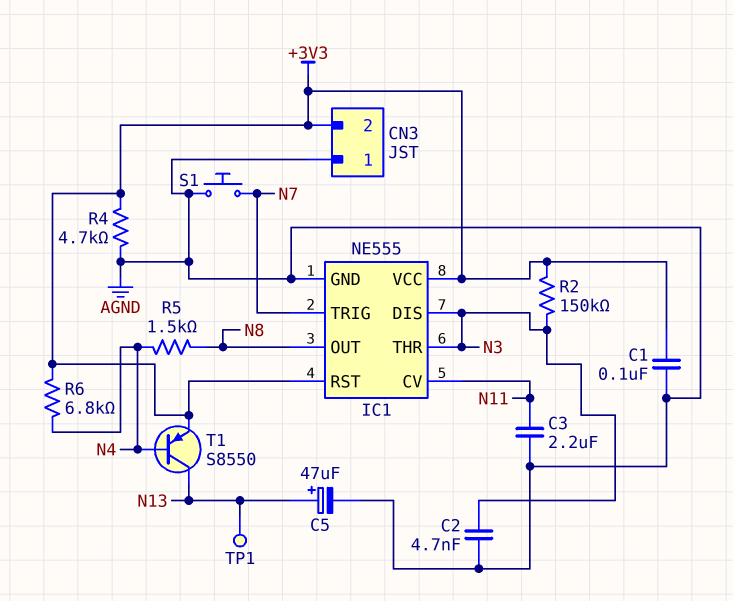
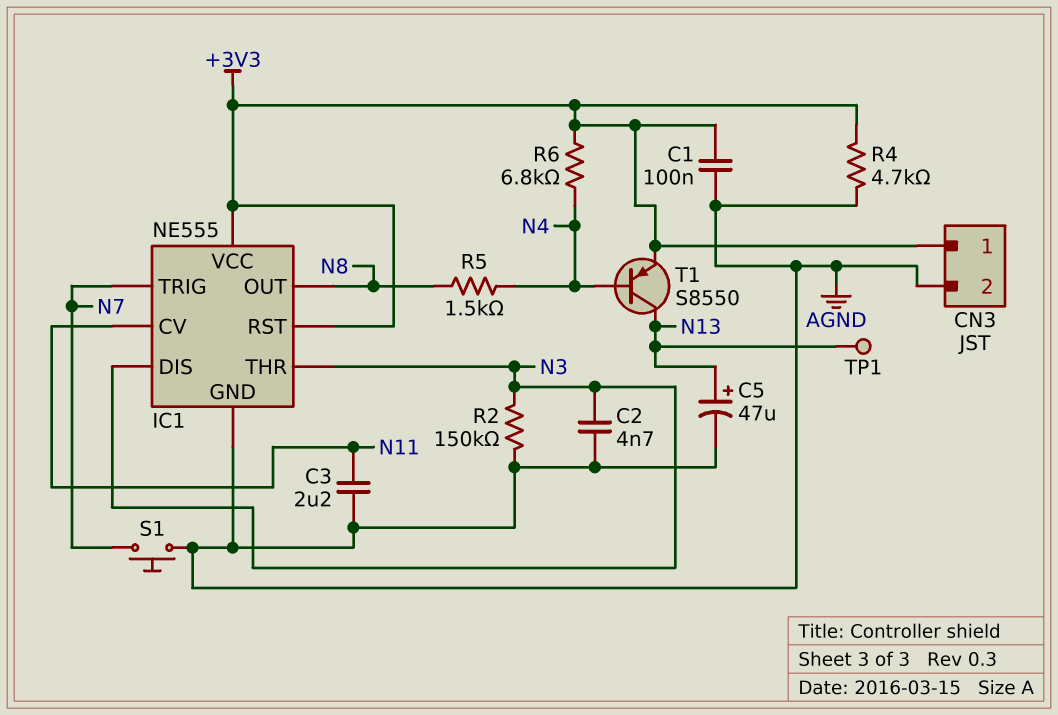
CN3 pin 1: AGND -> +3V3
CN3 pin 2: +3V3 -> AGND
R2: 150k (+3V3, N3) -> 150k (AGND, N3)

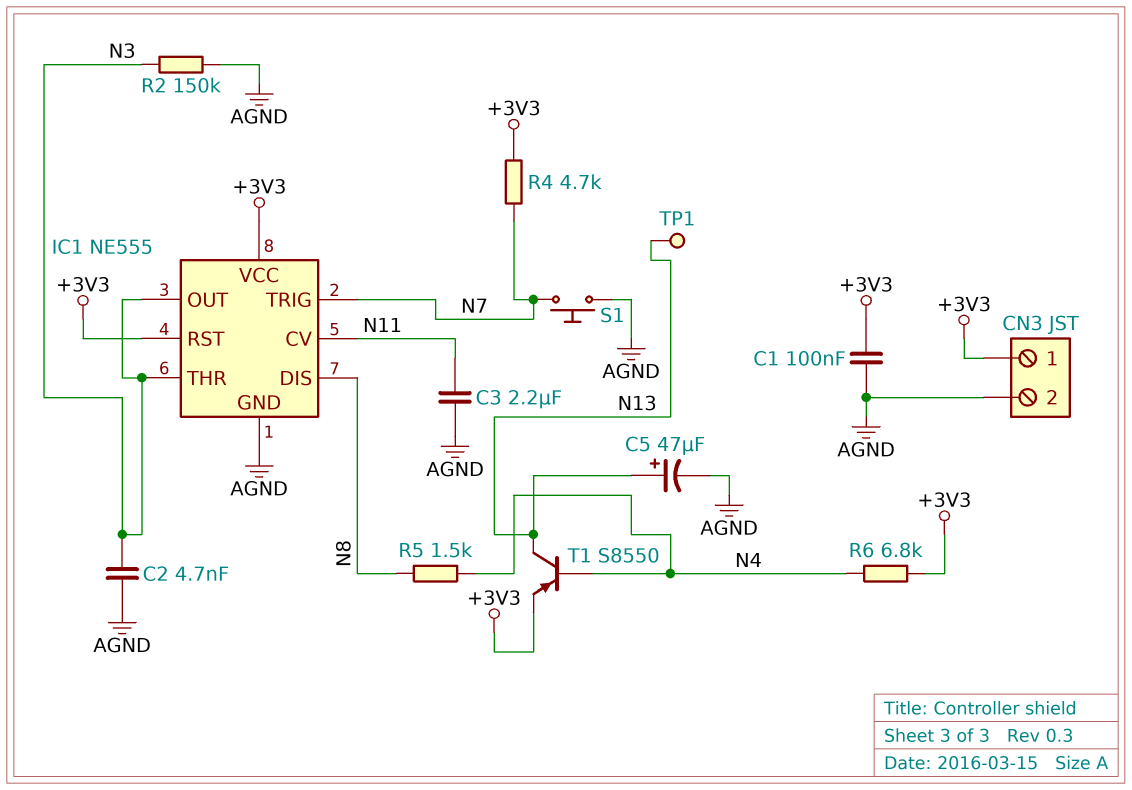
IC1 pin DIS: N3 -> N8
IC1 pin OUT: N8 -> N3
R4: 4.7k (+3V3, AGND) -> 4.7k (+3V3, N7)

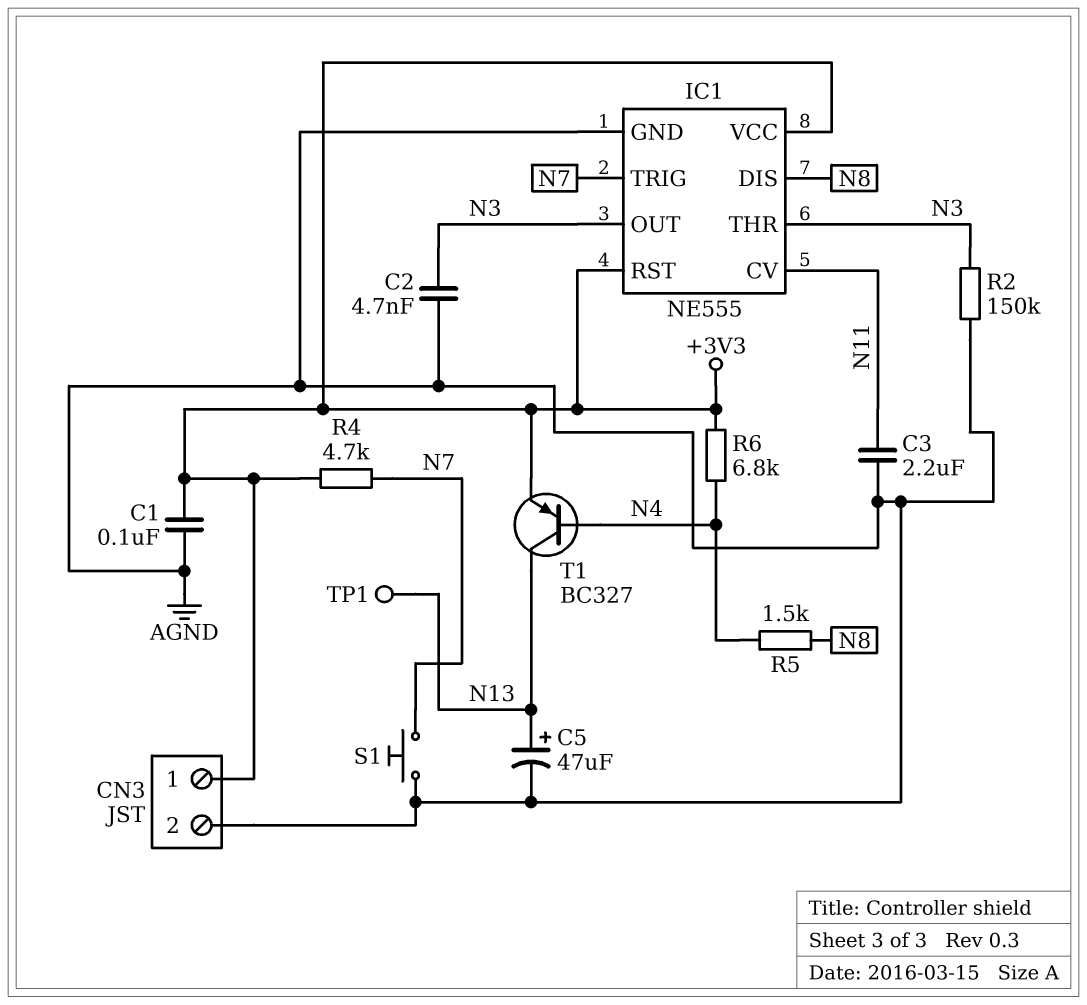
T1: PNP S8550 (B N4, C N13, E +3V3) -> PNP BC327 (B N4, C N13, E +3V3)

